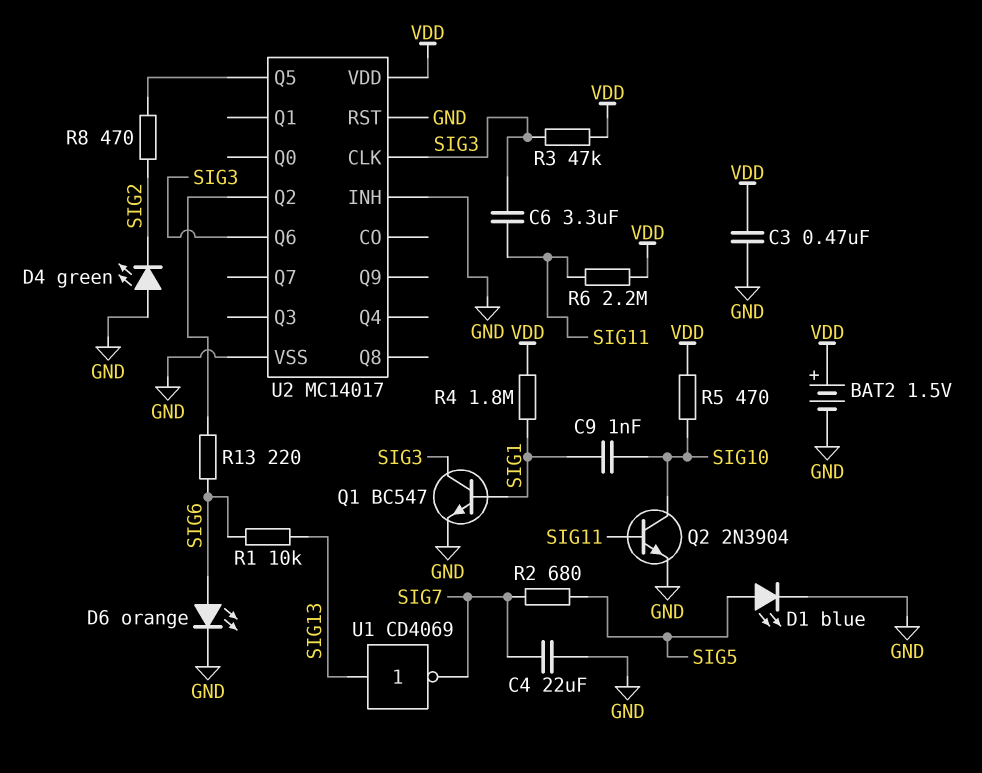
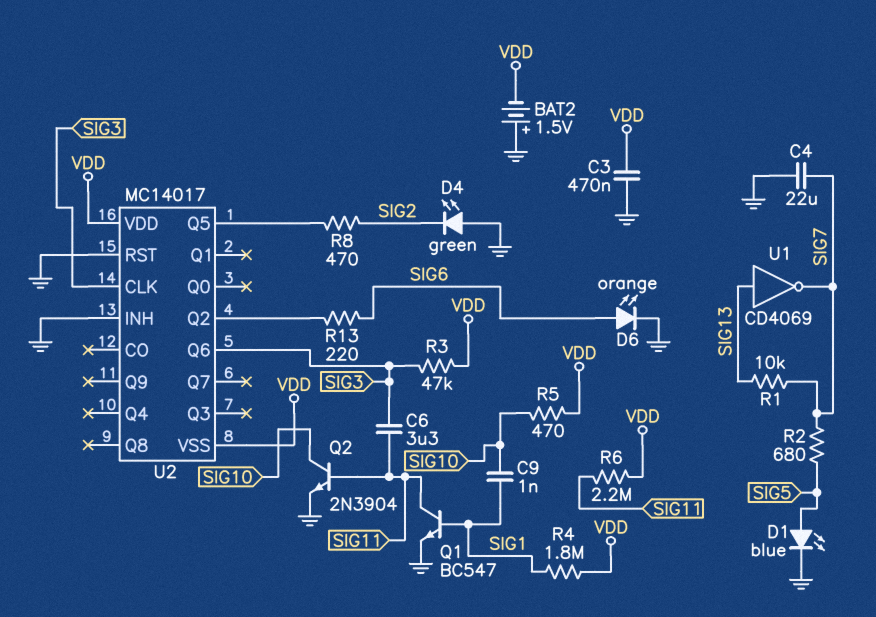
BAT2: 1.5V (plus VDD, minus GND) -> 1.5V (plus GND, minus VDD)
Q1: NPN BC547 (B SIG1, C SIG3, E GND) -> NPN BC547 (B SIG1, C SIG11, E GND)
R1: 10k (SIG6, SIG13) -> 10k (SIG7, SIG13)
U2 pin VSS: GND -> VDD

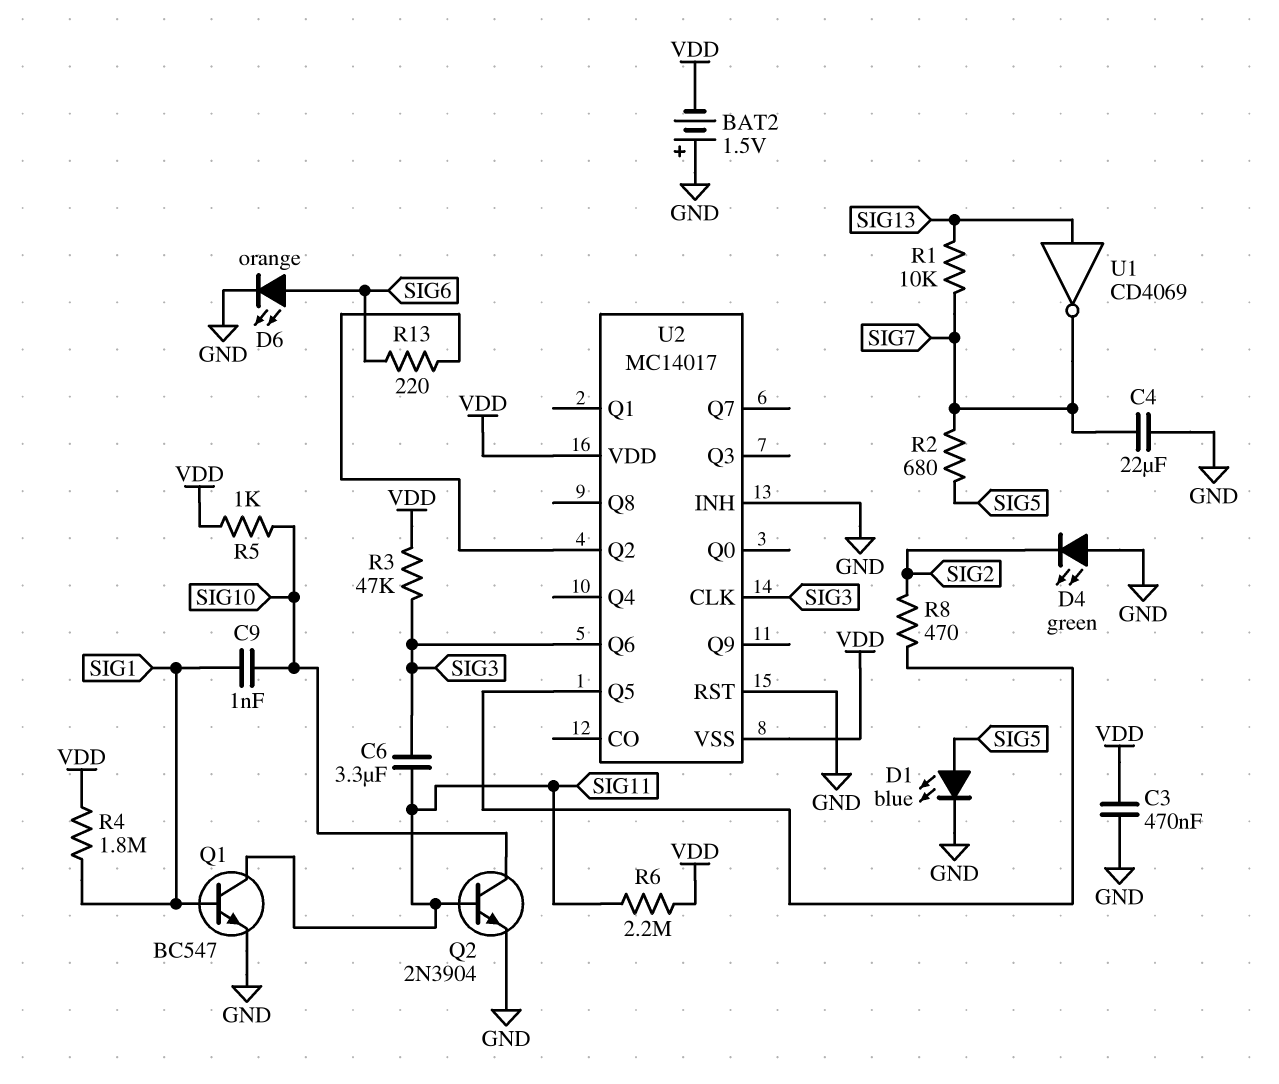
R5: 470 (SIG10, VDD) -> 1k (SIG10, VDD)

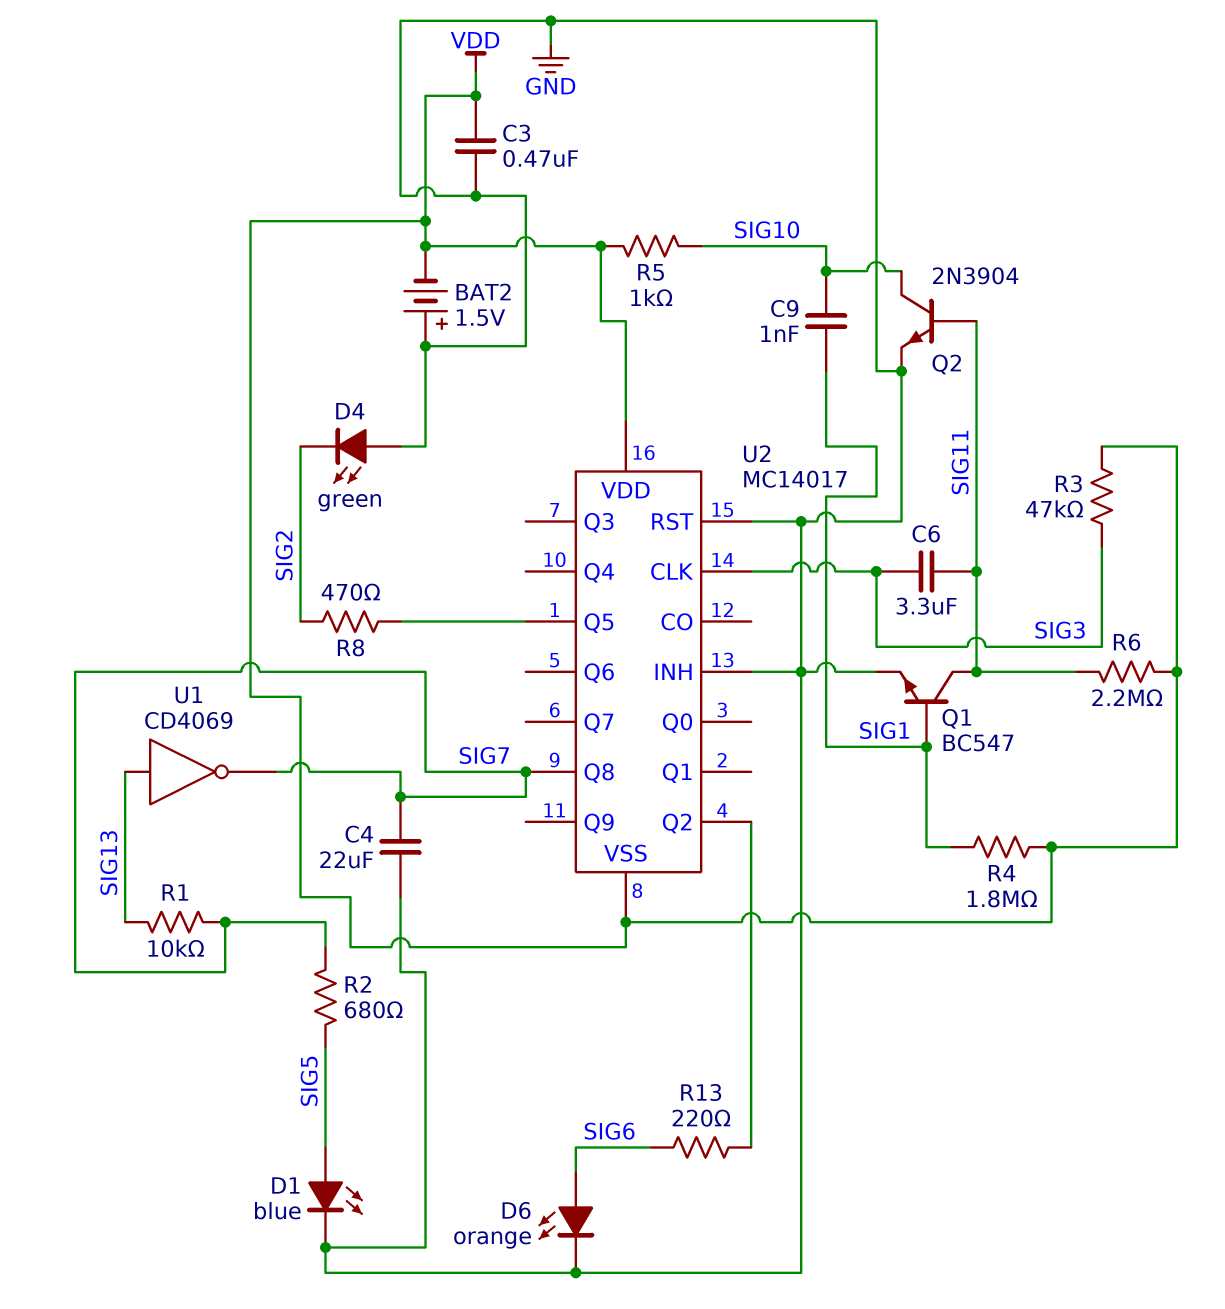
U2 pin Q6: SIG3 -> none
U2 pin Q8: none -> SIG7

